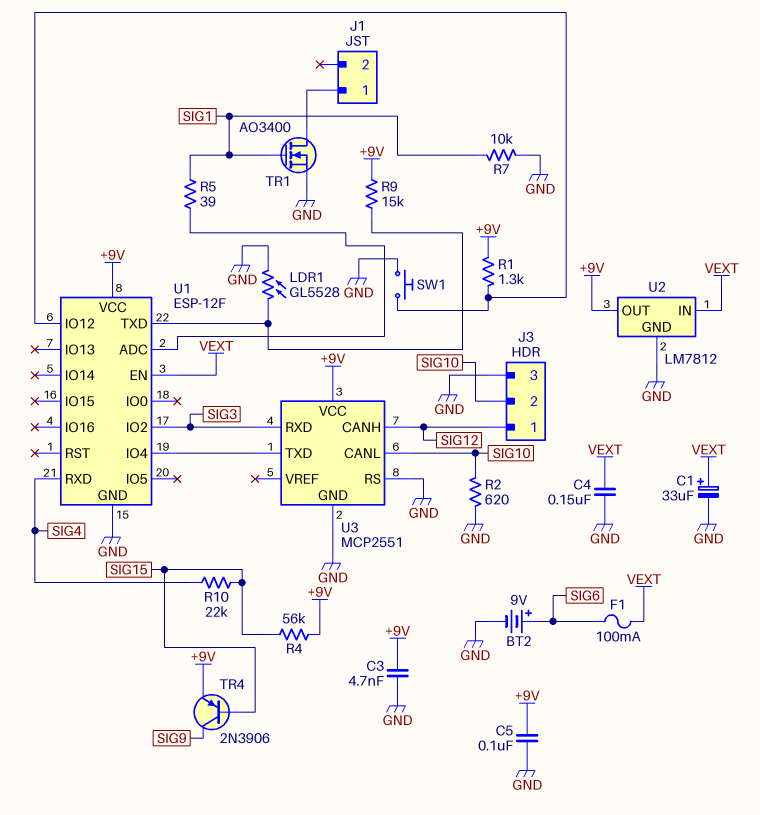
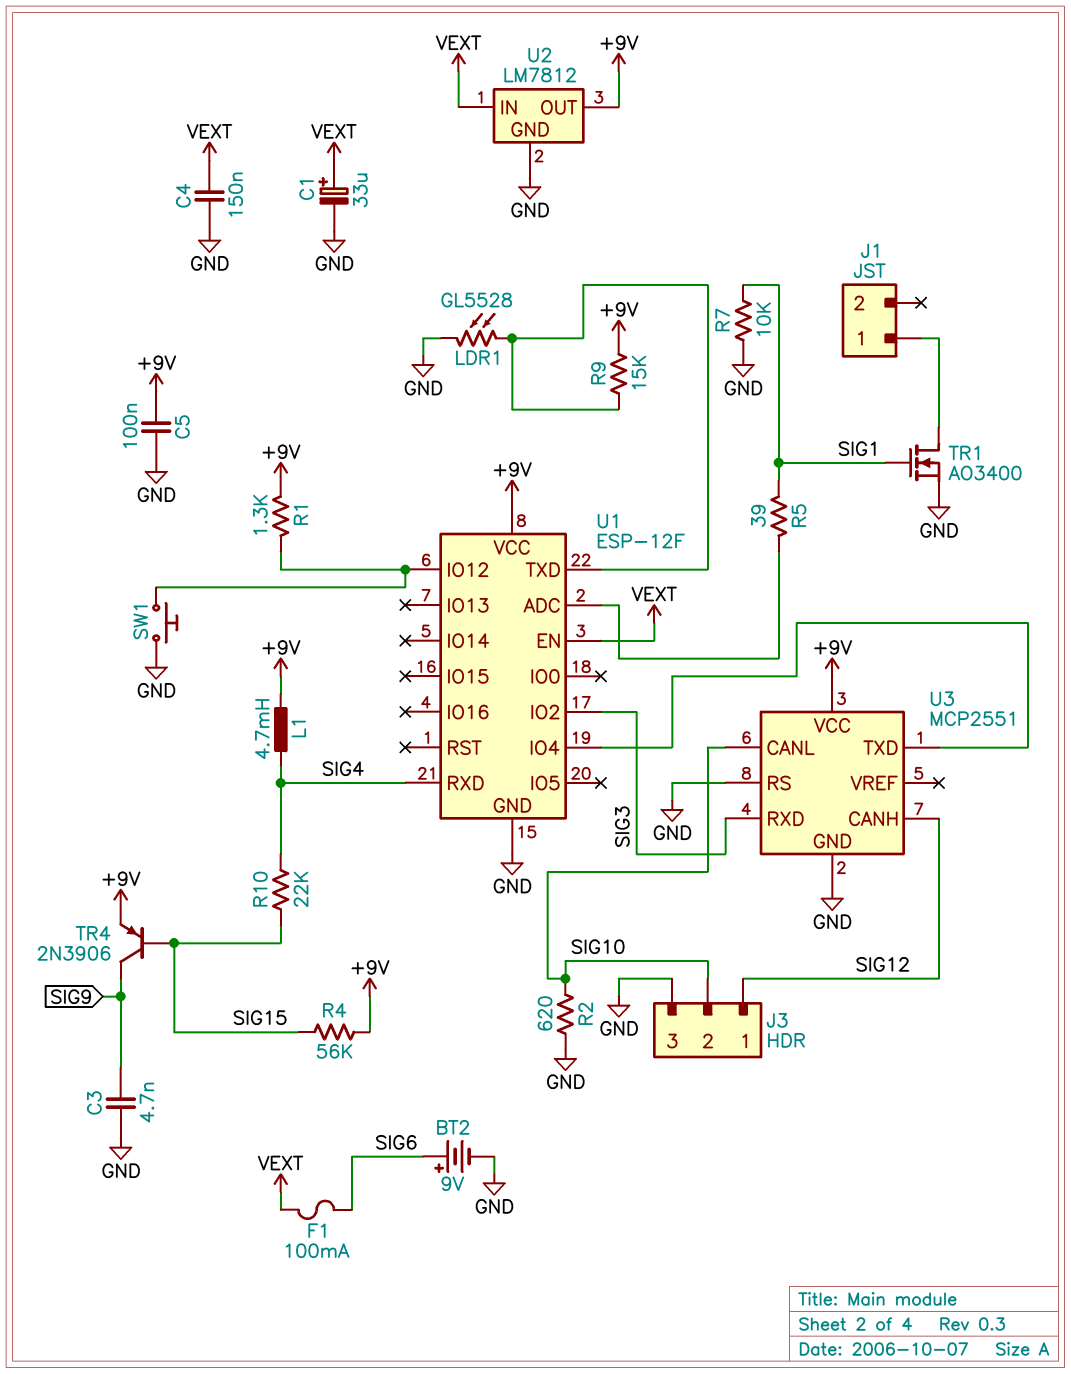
C3: 4.7nF (+9V, GND) -> 4.7nF (GND, SIG9)
L1: none -> 4.7mH (+9V, SIG4)

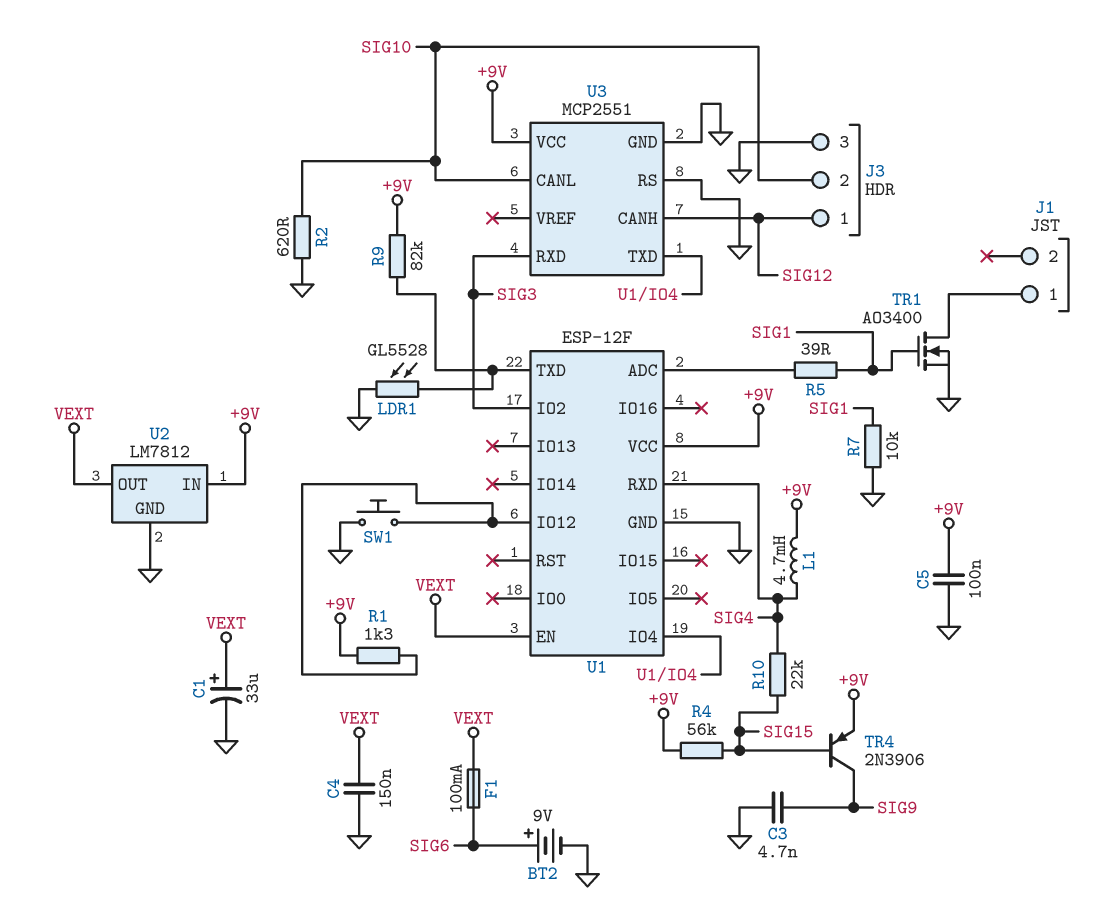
R9: 15k (+9V, U1/TXD) -> 82k (+9V, U1/TXD)
U2 pin IN: VEXT -> +9V
U2 pin OUT: +9V -> VEXT

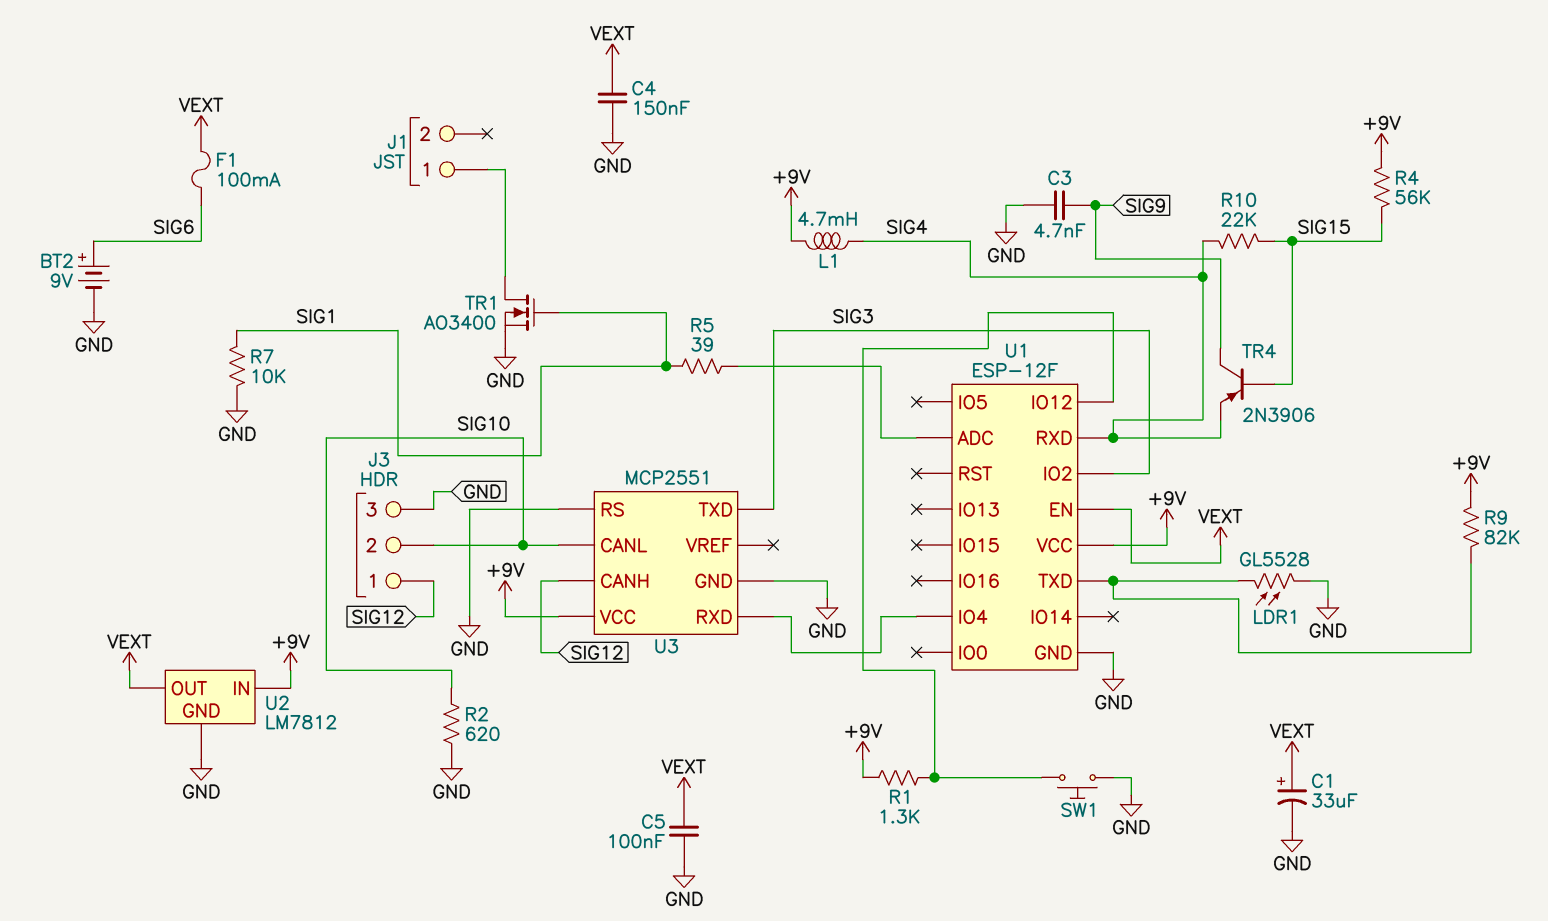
C5: 100nF (+9V, GND) -> 100nF (GND, VEXT)
TR4: PNP 2N3906 (B SIG15, C SIG9, E +9V) -> PNP 2N3906 (B SIG15, C SIG9, E SIG4)
U3 pin RXD: SIG3 -> U1/IO4
U3 pin TXD: U1/IO4 -> SIG3

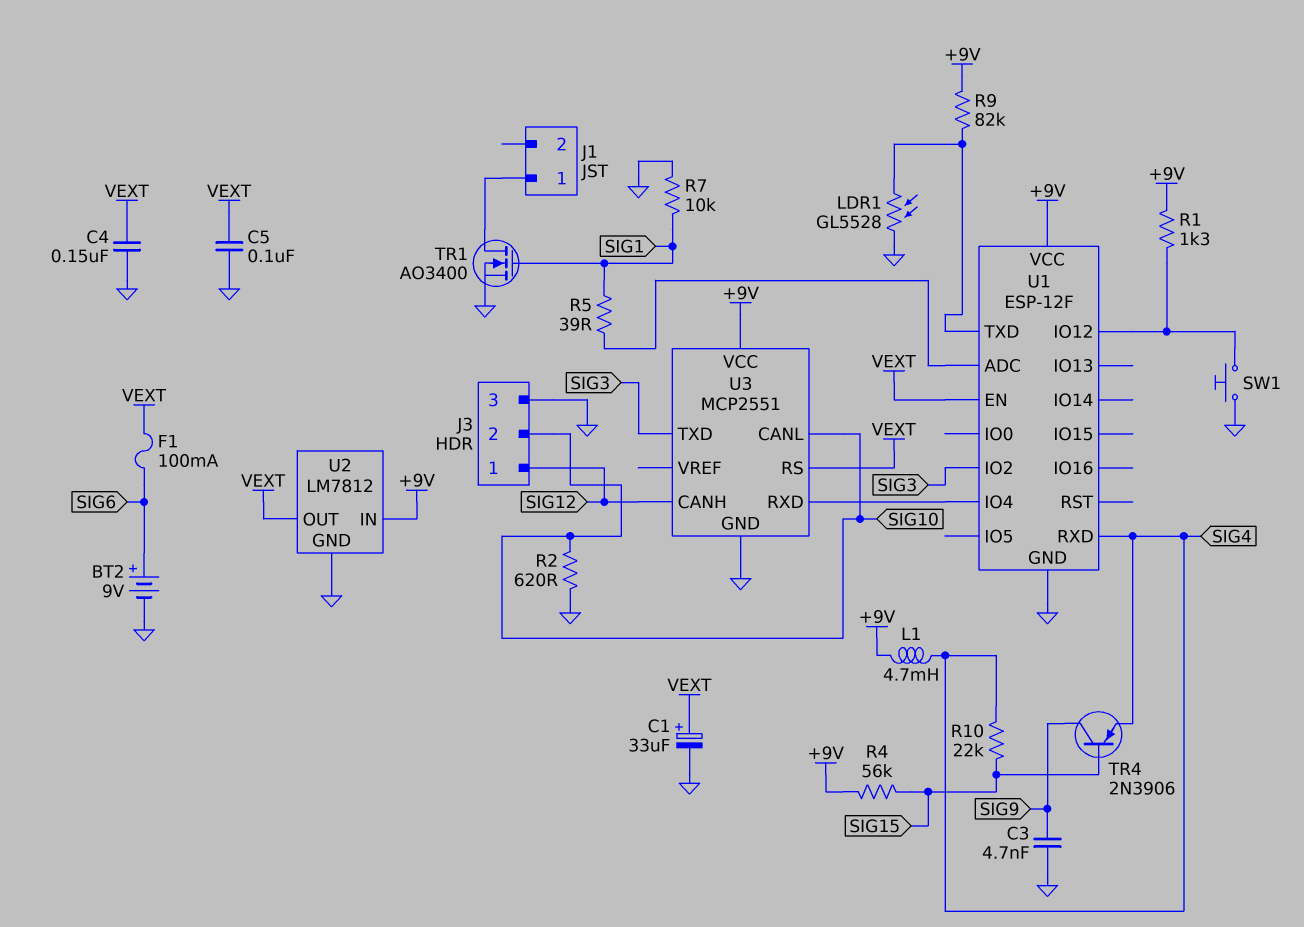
U3 pin RS: GND -> VEXT

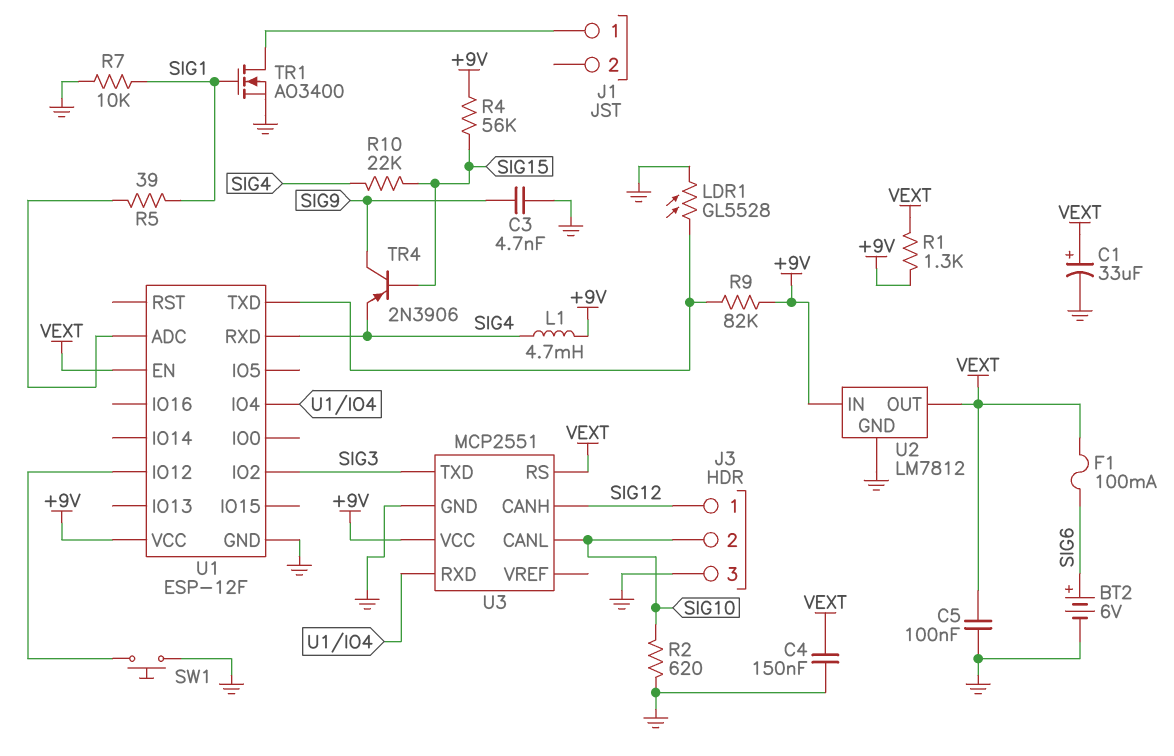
BT2: 9V (plus SIG6, minus GND) -> 6V (plus SIG6, minus GND)
R1: 1.3k (+9V, U1/IO12) -> 1.3k (+9V, VEXT)

